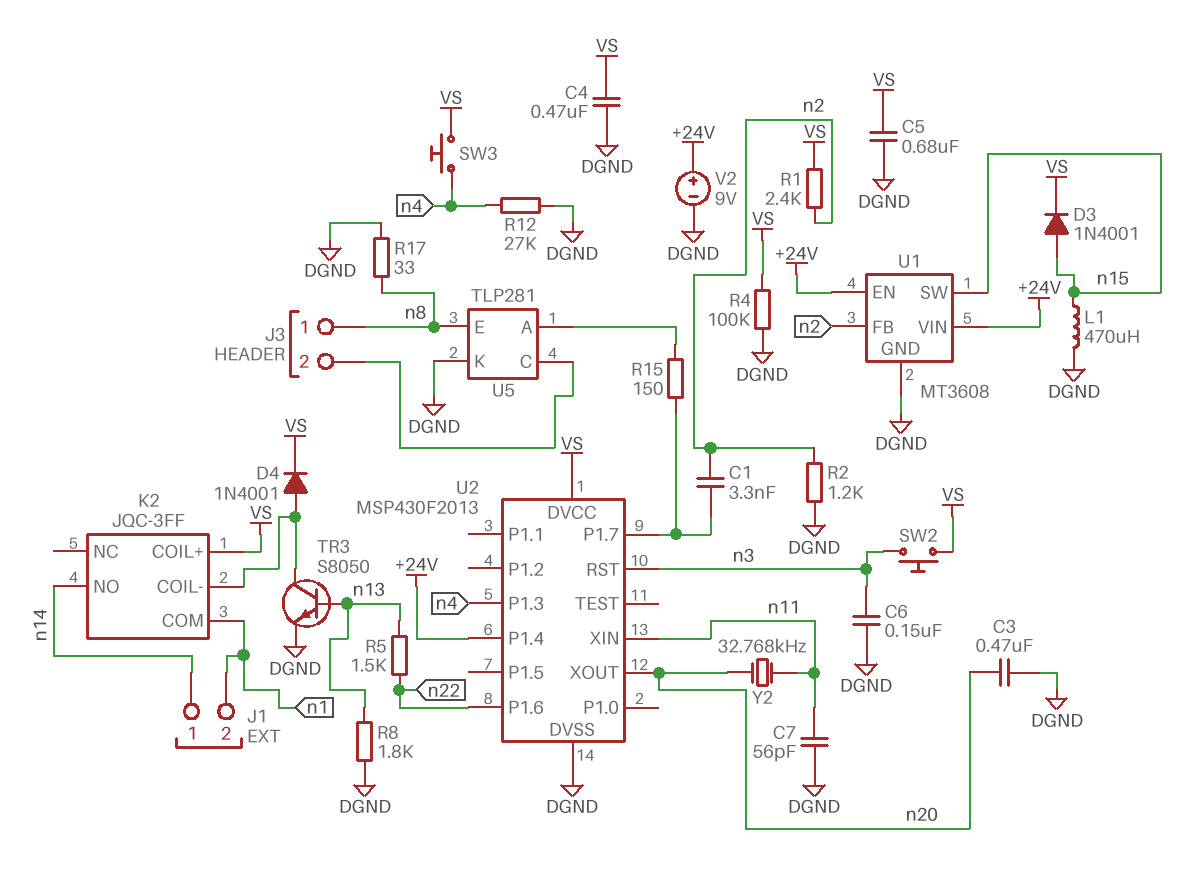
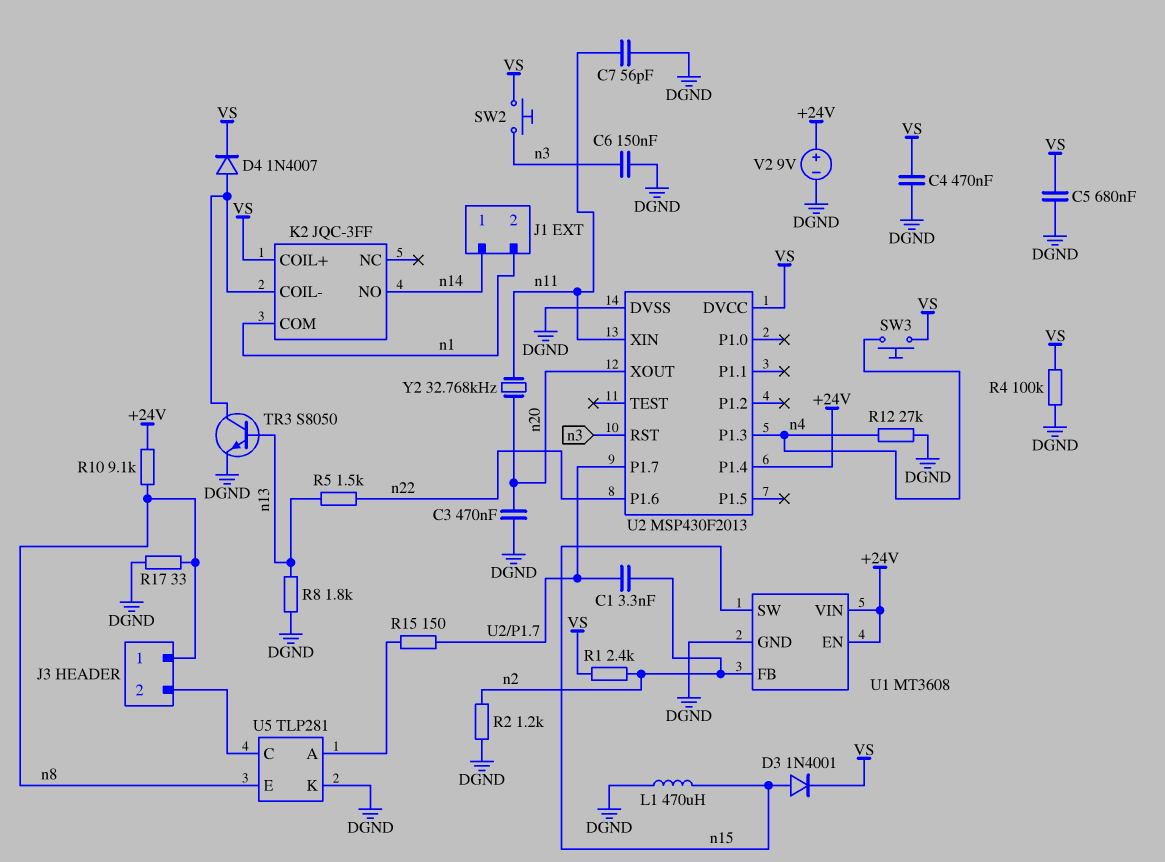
D4: diode 1N4001 (A K2/COIL-, K VS) -> diode 1N4007 (A K2/COIL-, K VS)
R10: none -> 9.1k (+24V, n8)

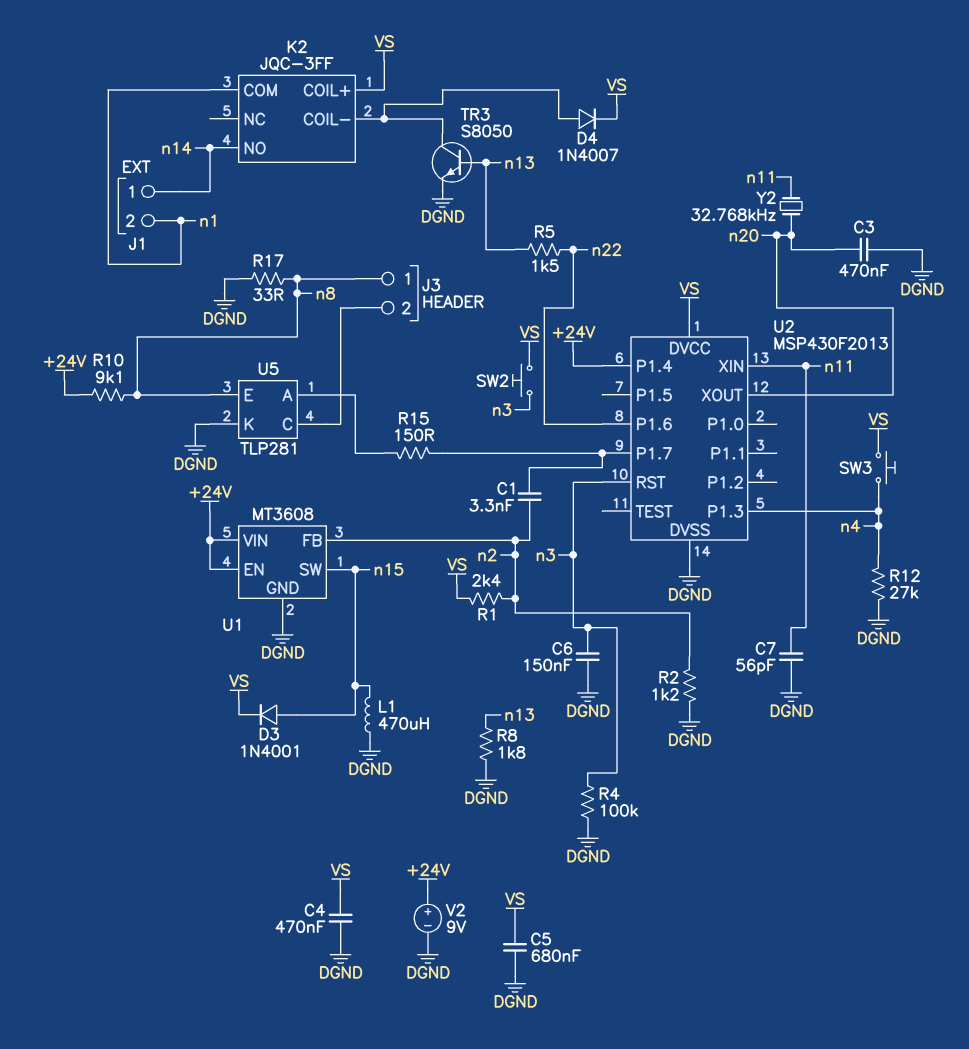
R4: 100k (DGND, VS) -> 100k (DGND, n3)

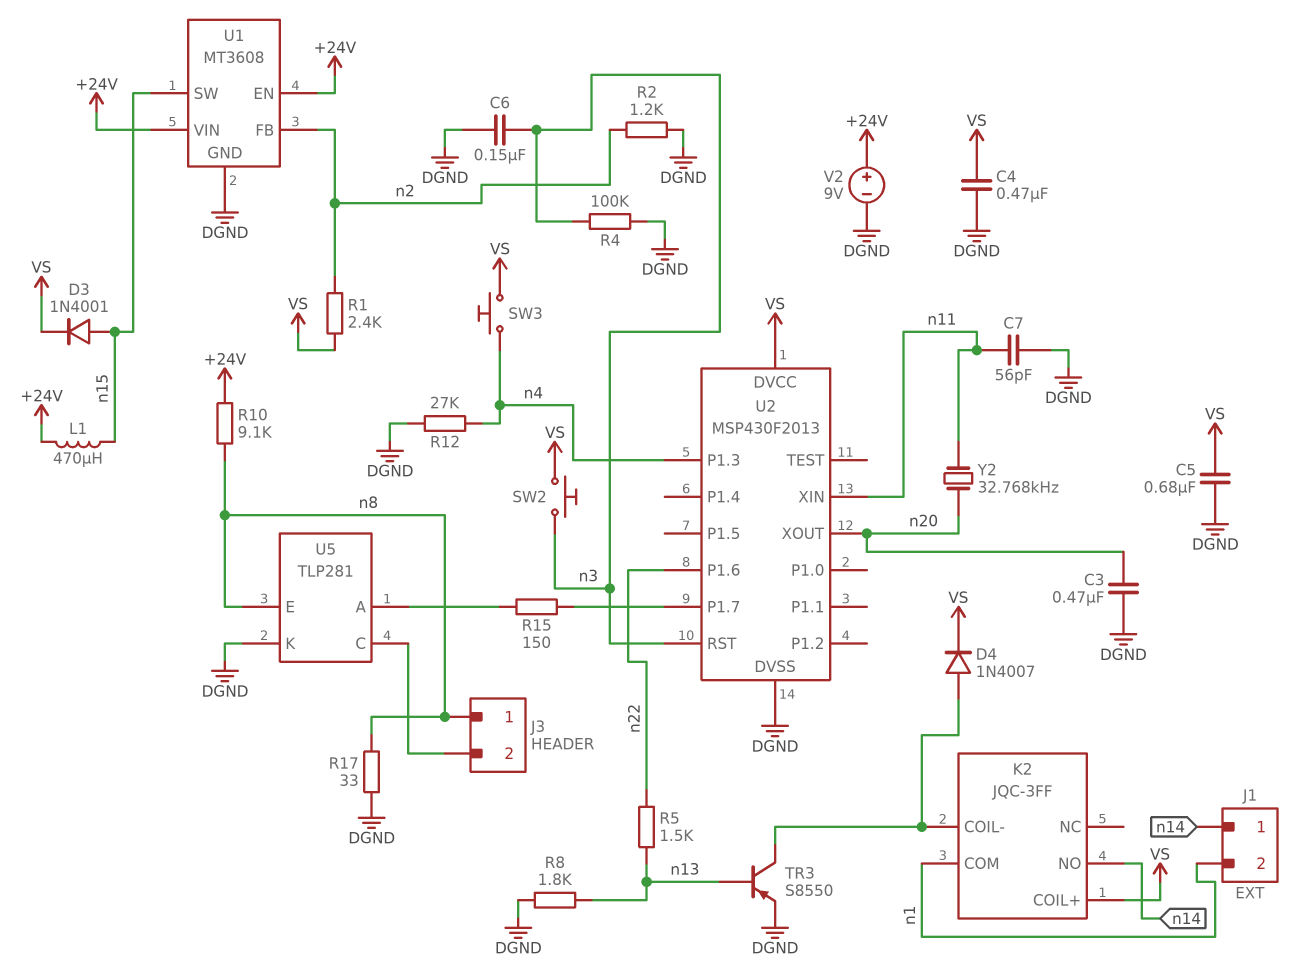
C1: 3.3nF (U2/P1.7, n2) -> none
L1: 470uH (DGND, n15) -> 470uH (+24V, n15)
TR3: NPN S8050 (B n13, C K2/COIL-, E DGND) -> PNP S8550 (B n13, C K2/COIL-, E DGND)
U2 pin P1.4: +24V -> none

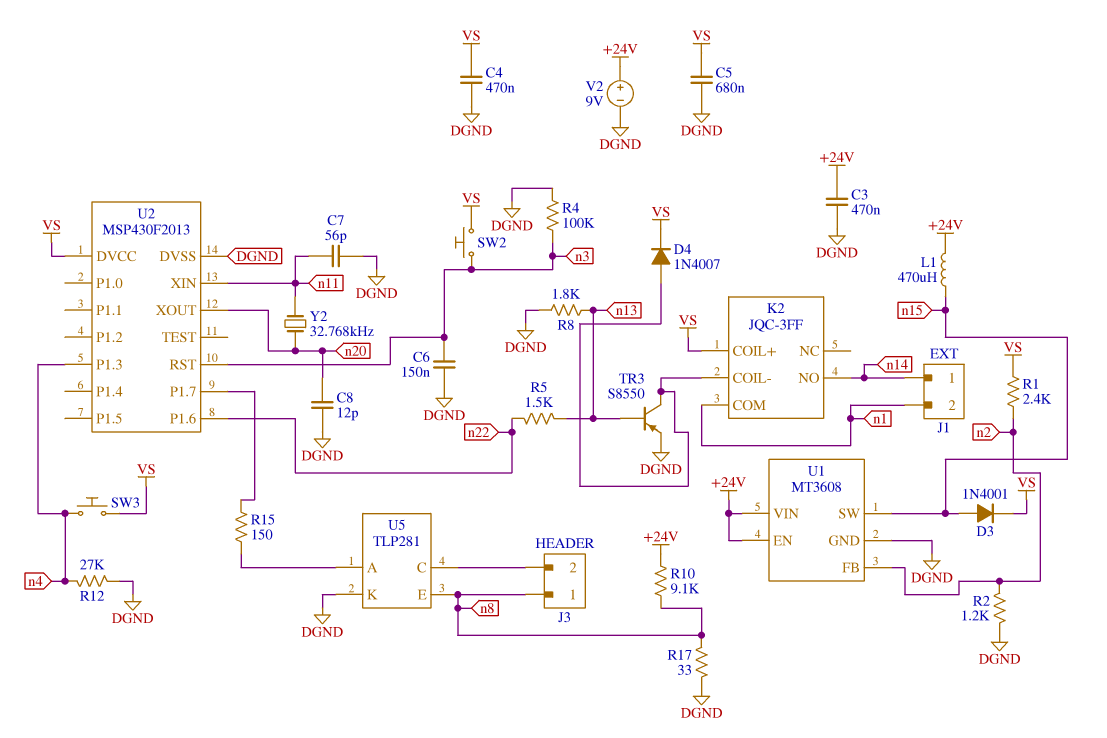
C3: 470nF (DGND, n20) -> 470nF (+24V, DGND)
C8: none -> 12pF (DGND, n20)

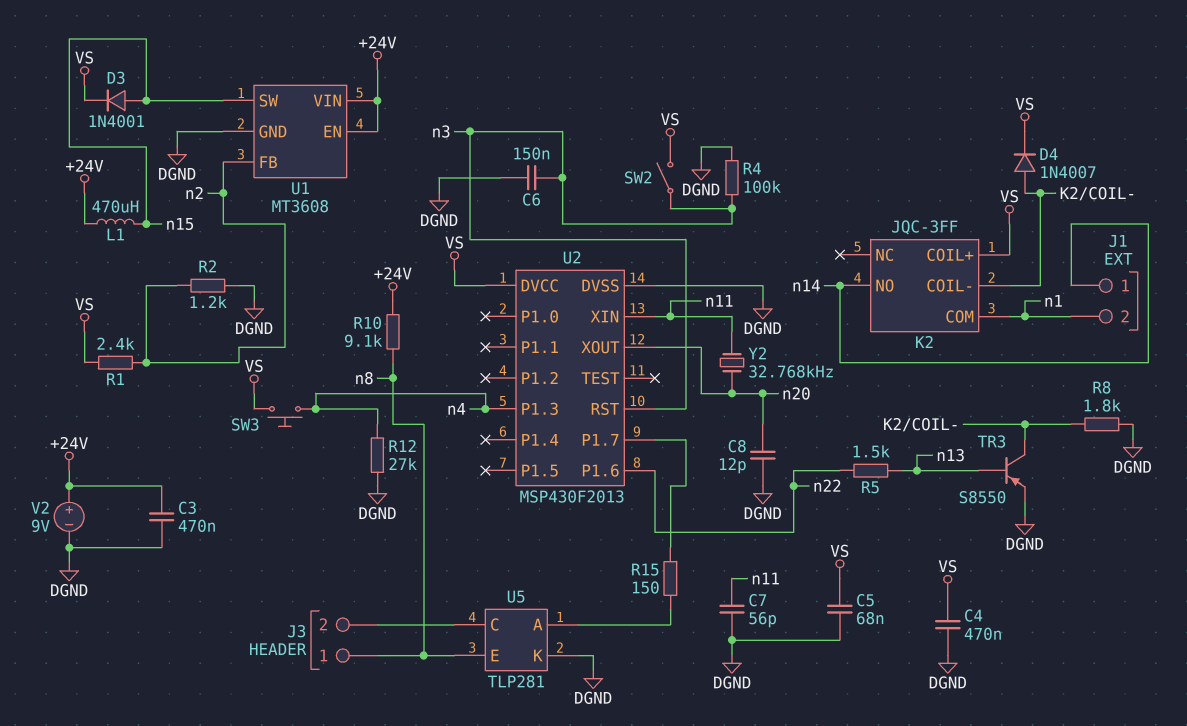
C5: 680nF (DGND, VS) -> 68nF (DGND, VS)
R8: 1.8k (DGND, n13) -> 1.8k (DGND, K2/COIL-)
R17: 33 (DGND, n8) -> none
SW2: button (VS, n3) -> switch (VS, n3)

